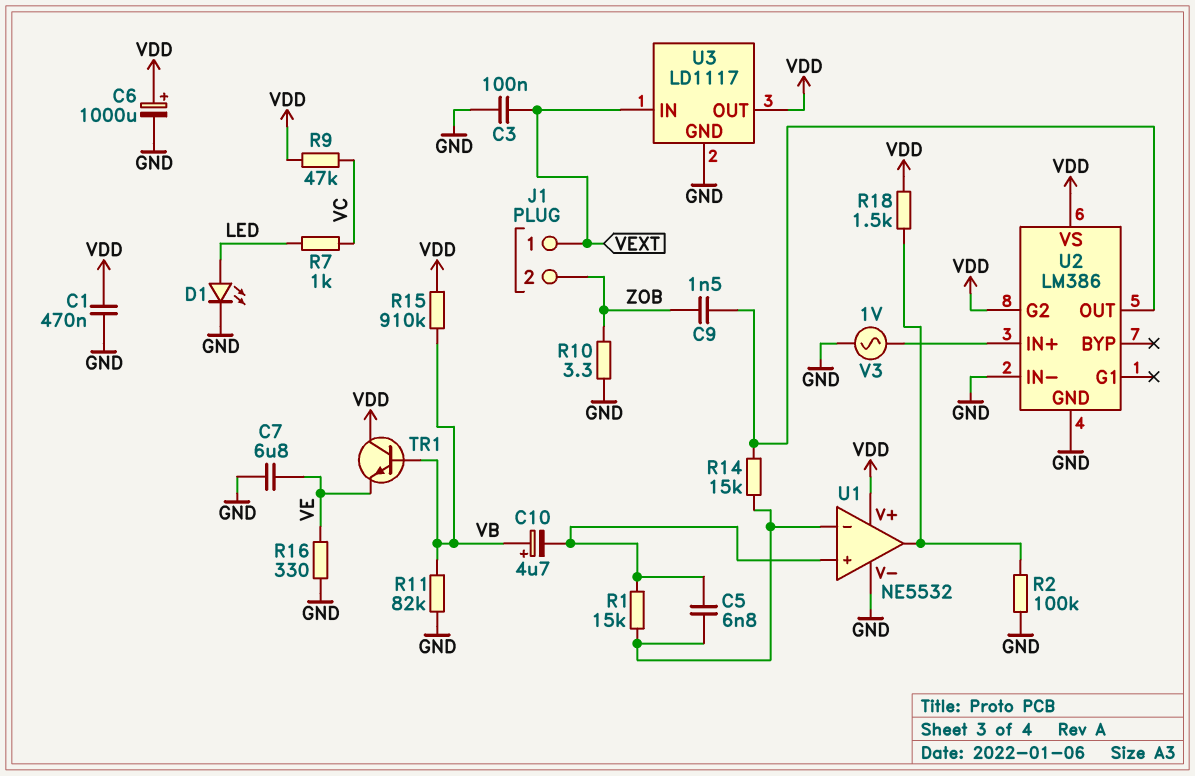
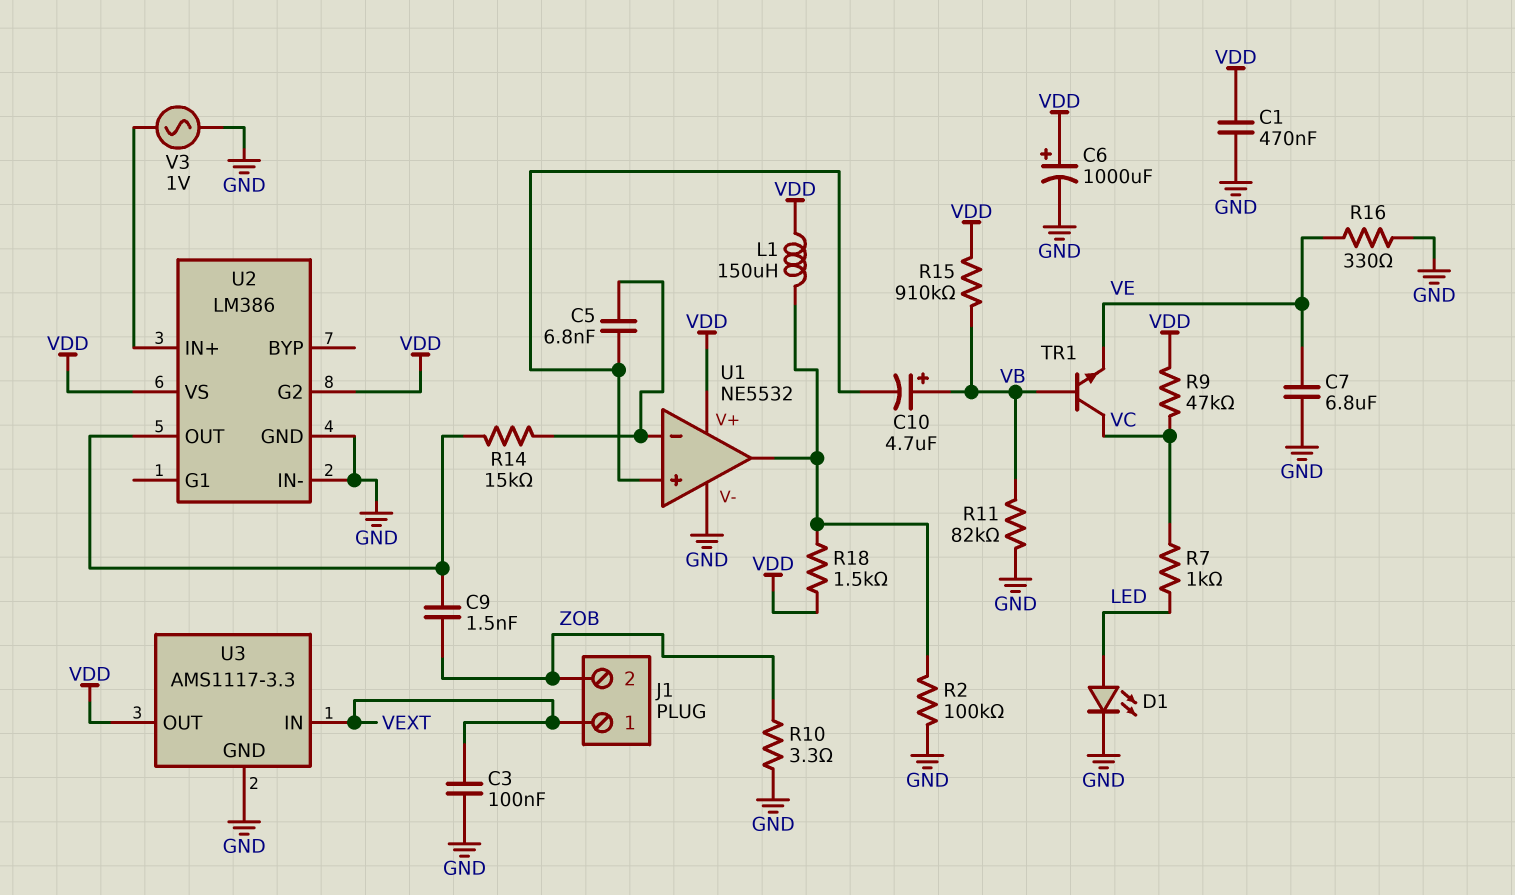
L1: none -> 150uH (U1/out, VDD)
R1: 15k (U1/in+, U1/in-) -> none
TR1: NPN (B VB, C VDD, E VE) -> NPN (B VB, C VC, E VE)
U3: LD1117 -> AMS1117-3.3

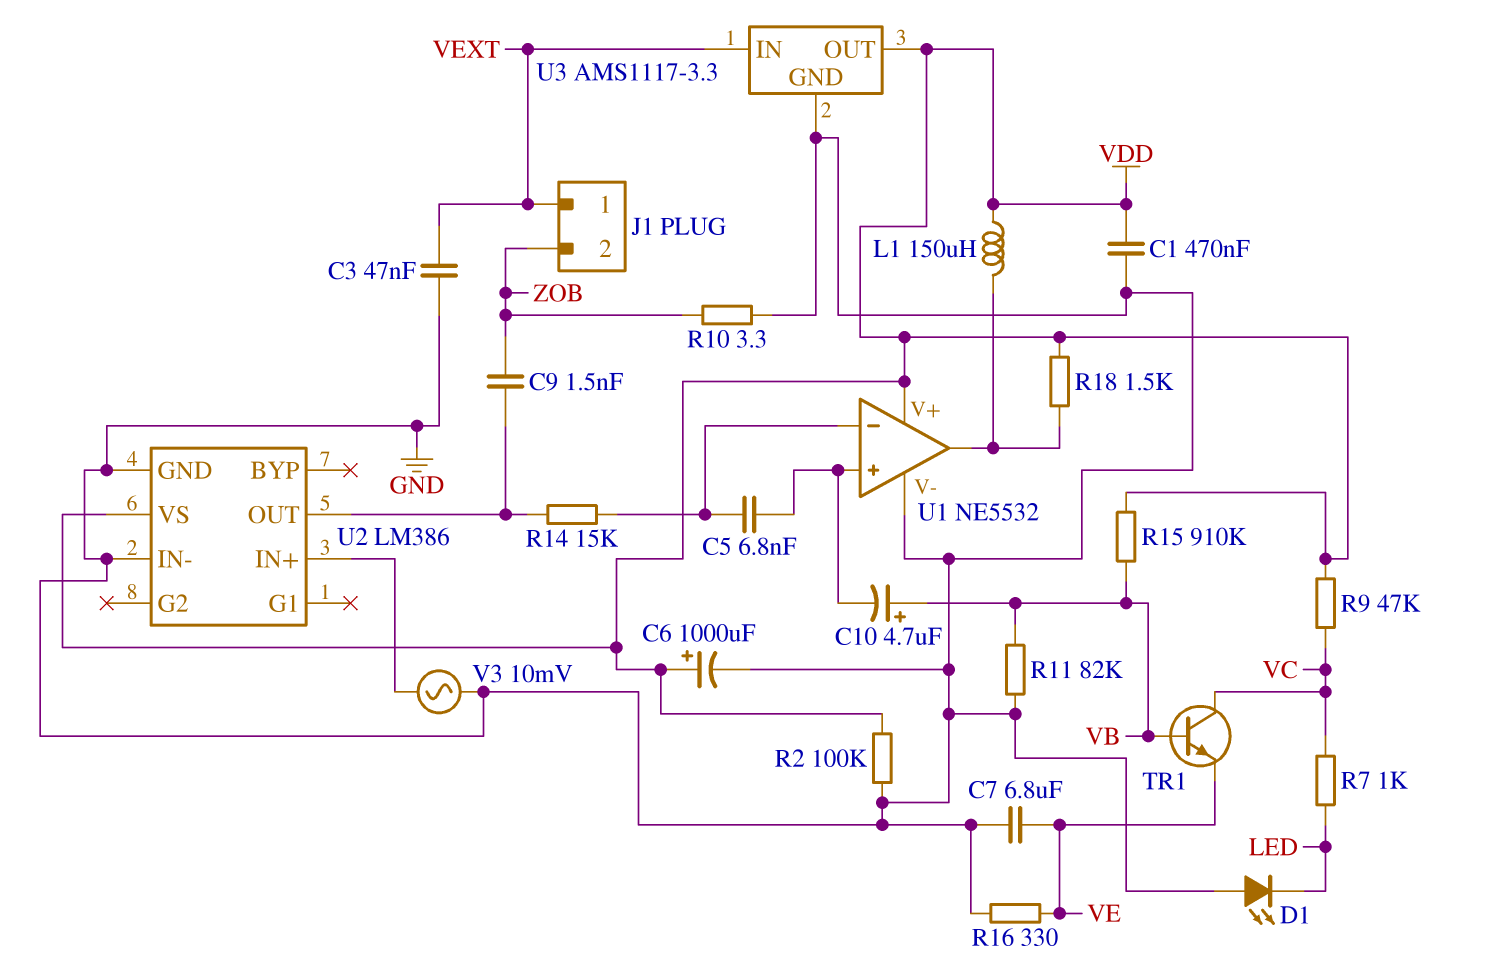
C3: 100nF (GND, VEXT) -> 47nF (GND, VEXT)
D1: LED (A LED, K GND) -> LED (A GND, K LED)
R2: 100k (GND, U1/out) -> 100k (GND, VDD)
U2 pin G2: VDD -> none
V3: AC 1V (GND, U2/IN+) -> AC 10mV (GND, U2/IN+)

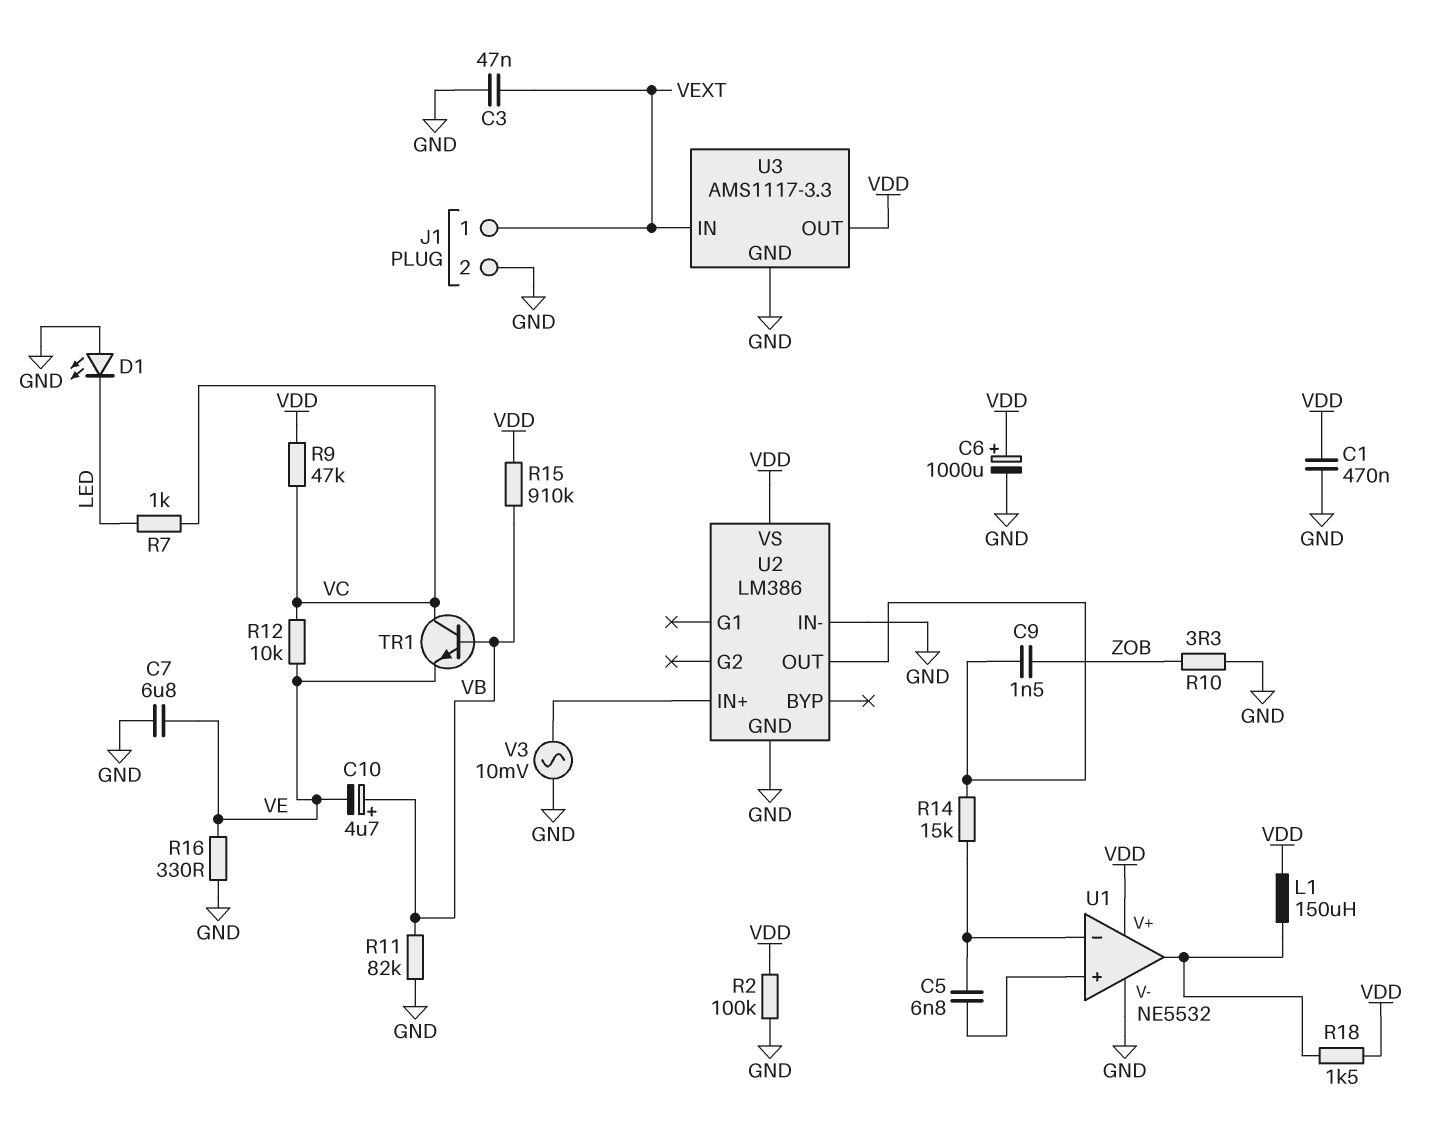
C10: 4.7uF (plus VB, minus U1/in+) -> 4.7uF (plus VB, minus VE)
J1 pin 2: ZOB -> GND
R12: none -> 10k (VC, VE)

